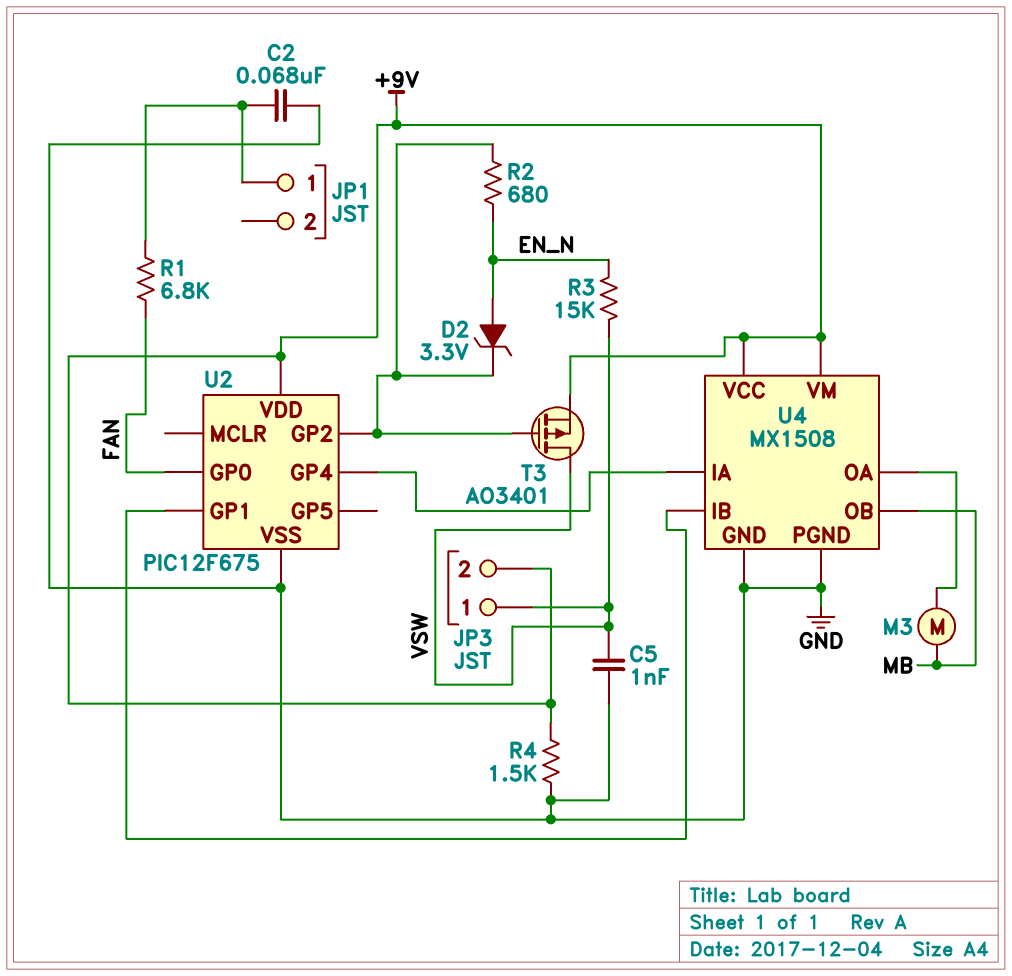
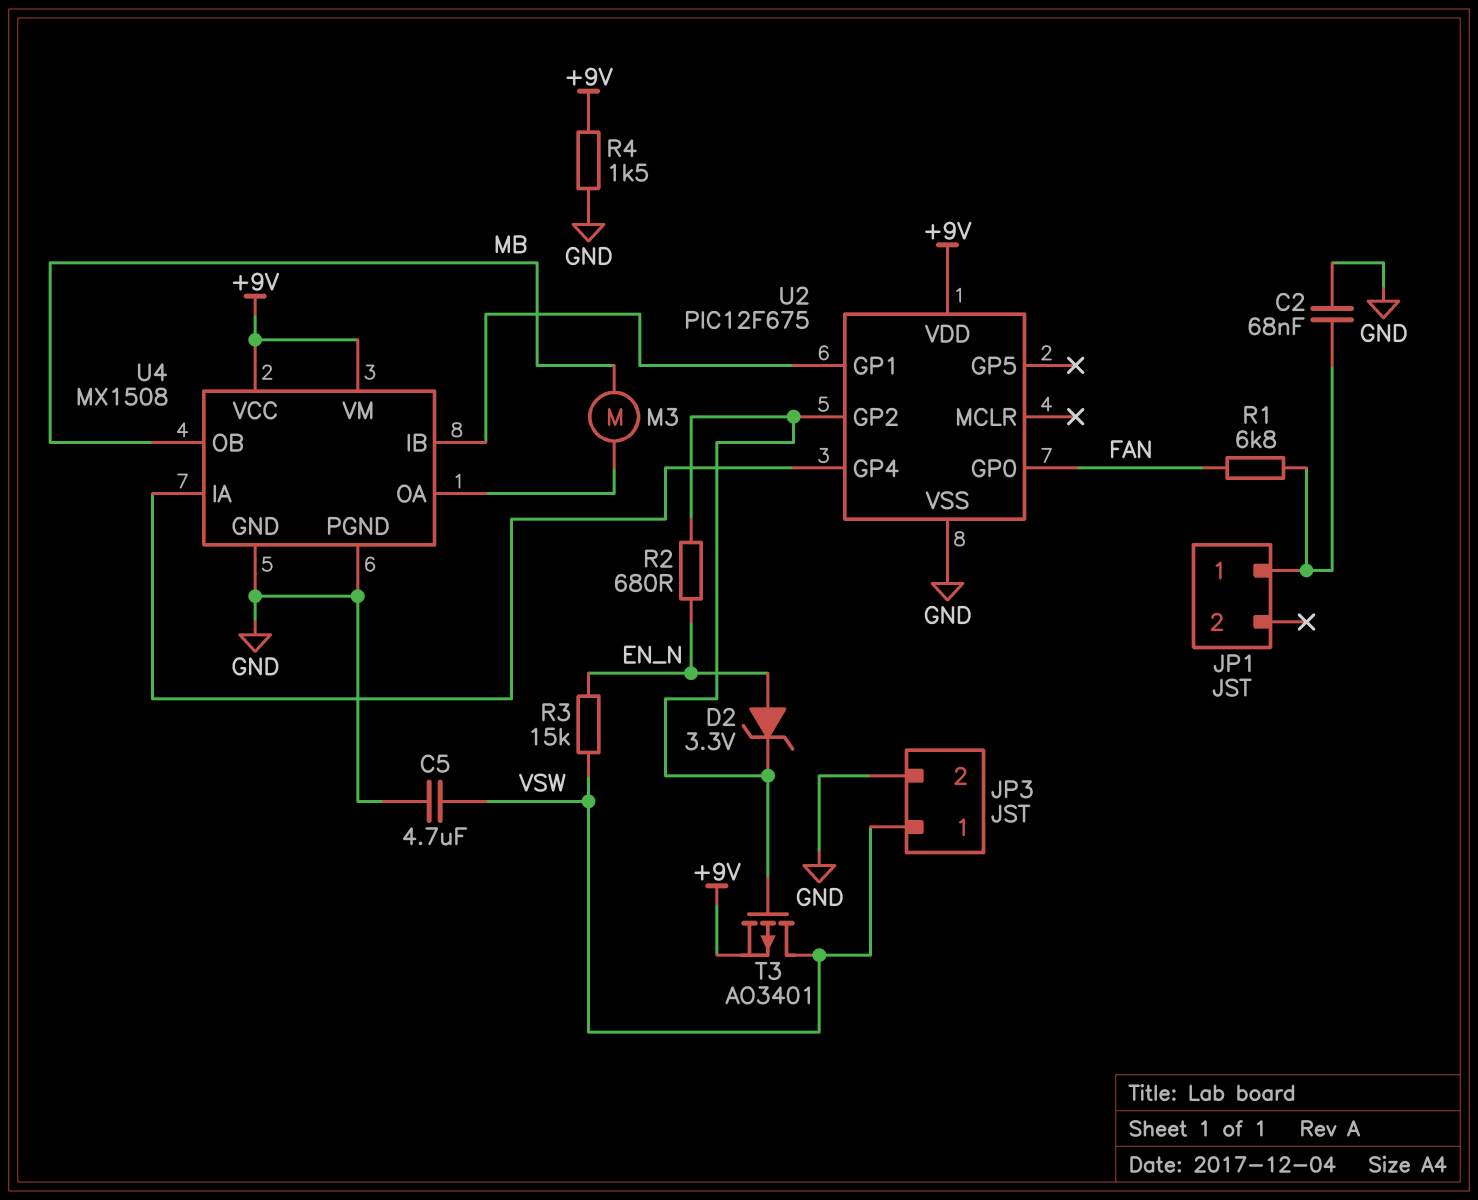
C5: 1nF (GND, VSW) -> 4.7uF (GND, VSW)
JP3 pin 2: +9V -> GND

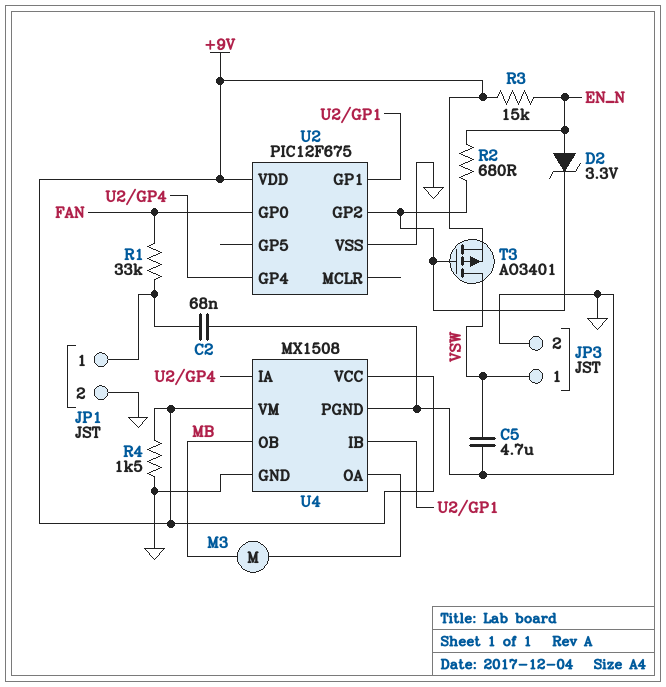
JP1 pin 2: none -> GND
R1: 6.8k (FAN, JP1/1) -> 33k (FAN, JP1/1)
R3: 15k (EN_N, VSW) -> 15k (+9V, EN_N)

